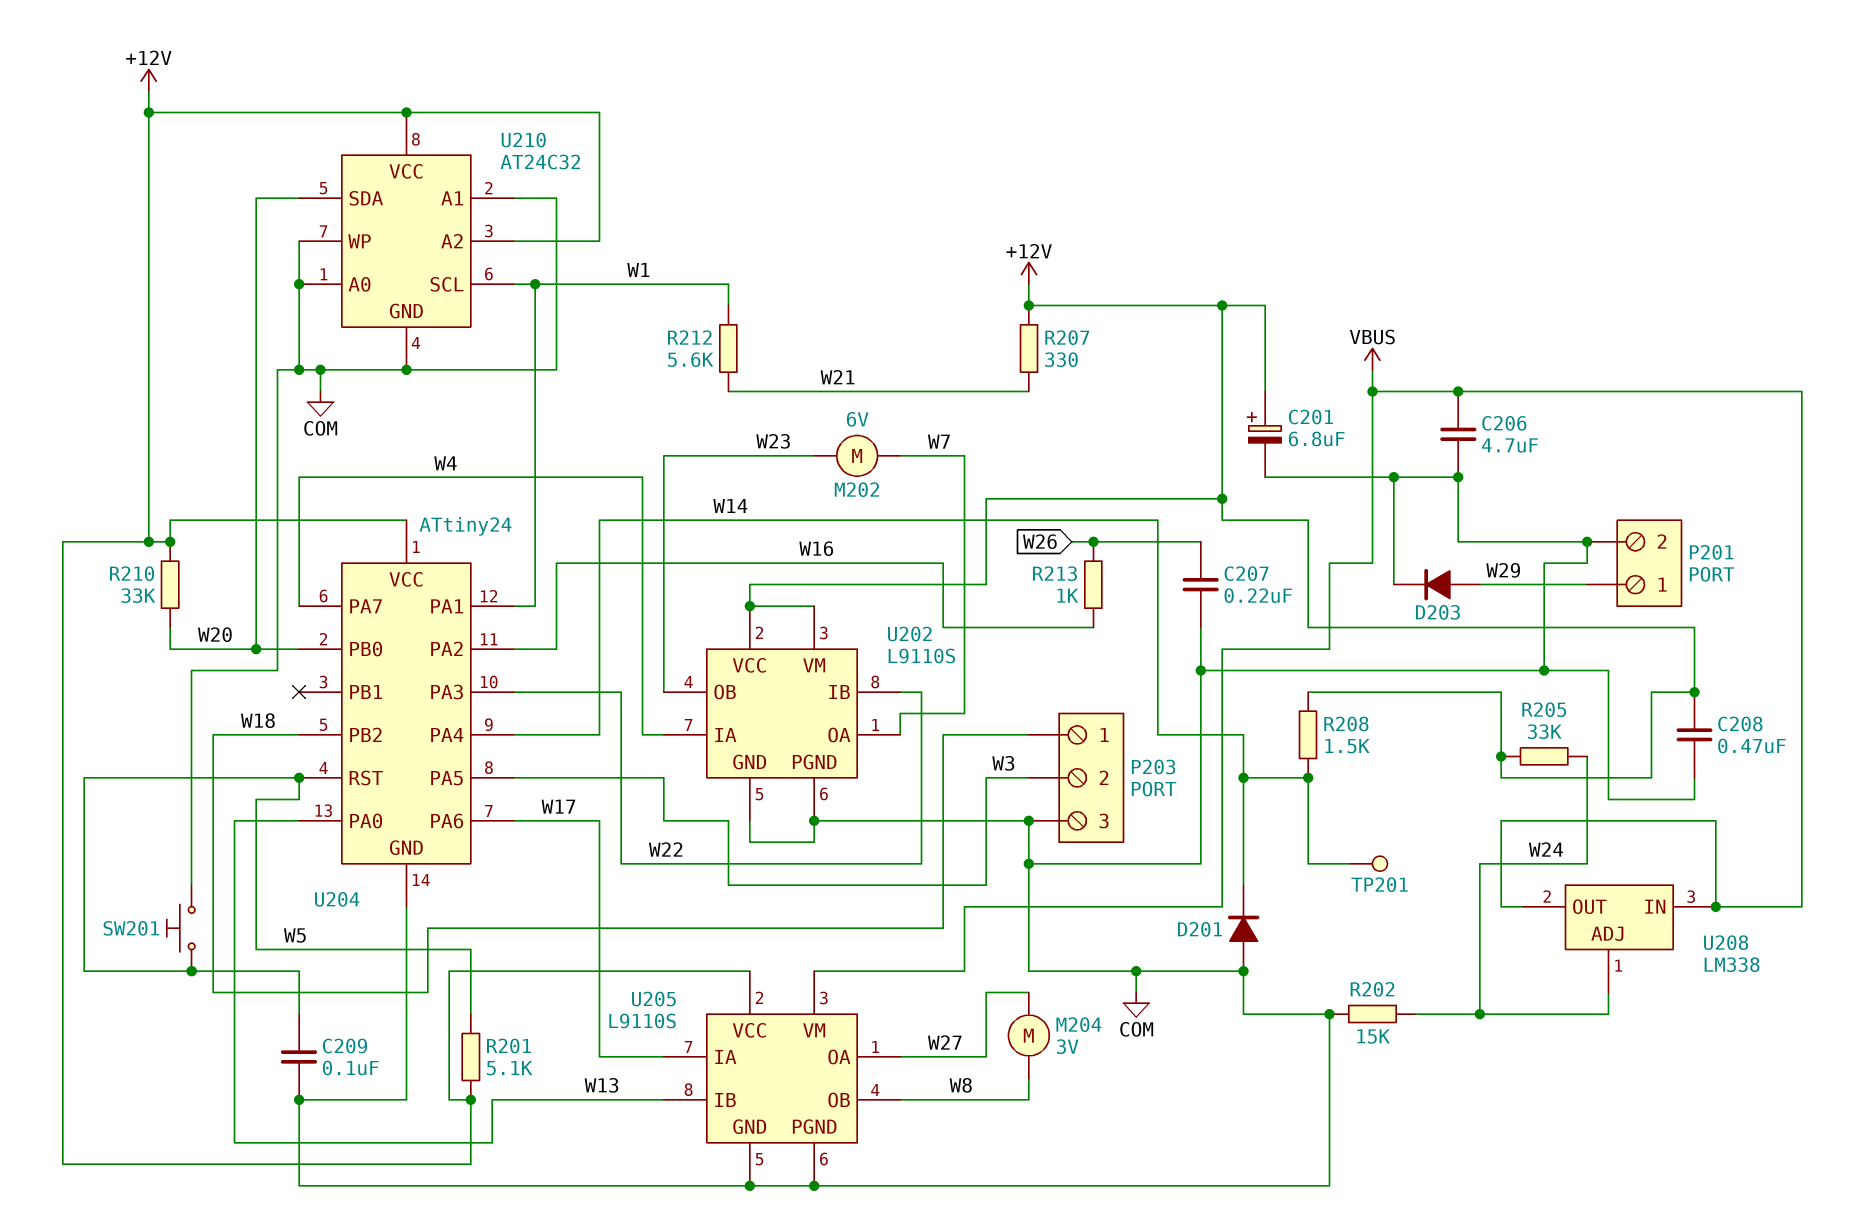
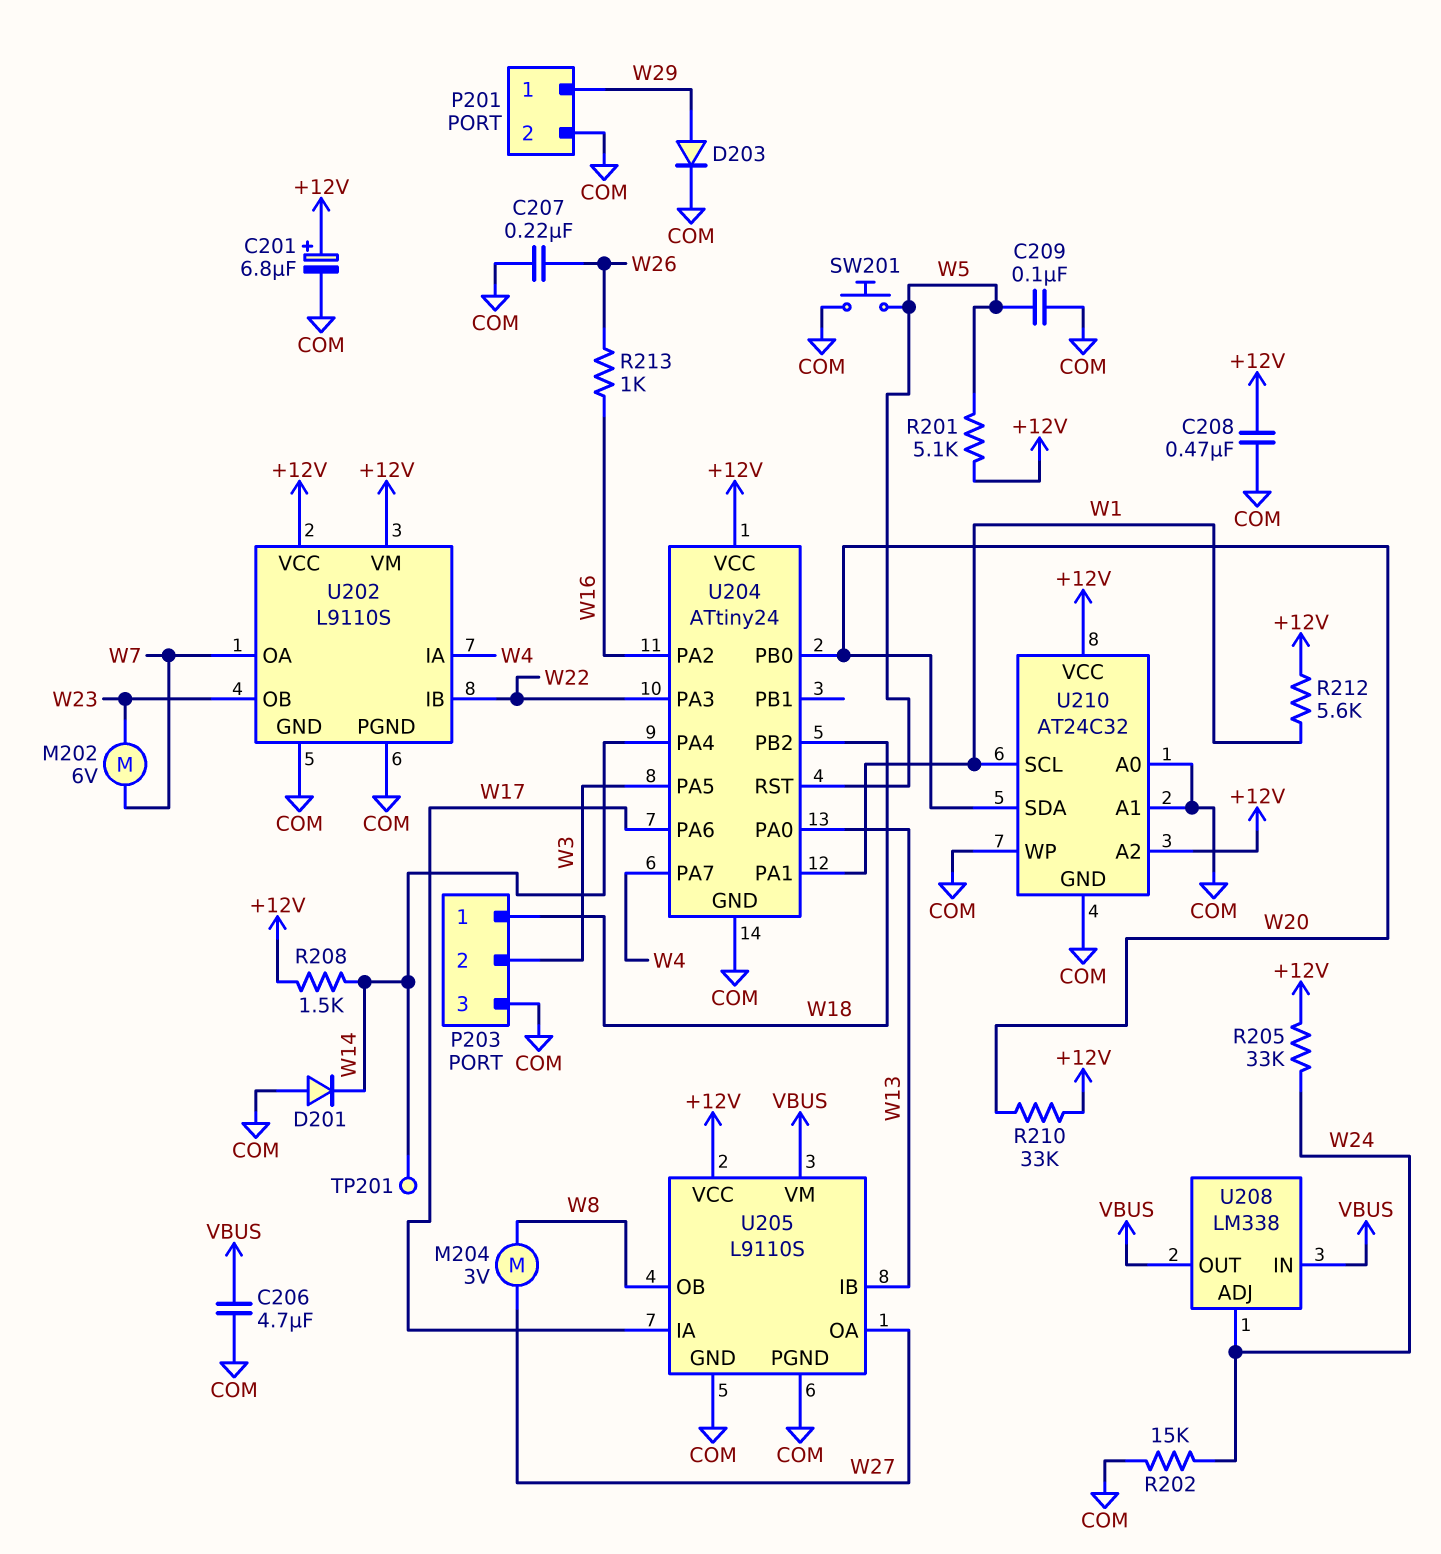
R207: 330 (+12V, W21) -> none
R212: 5.6k (W1, W21) -> 5.6k (+12V, W1)

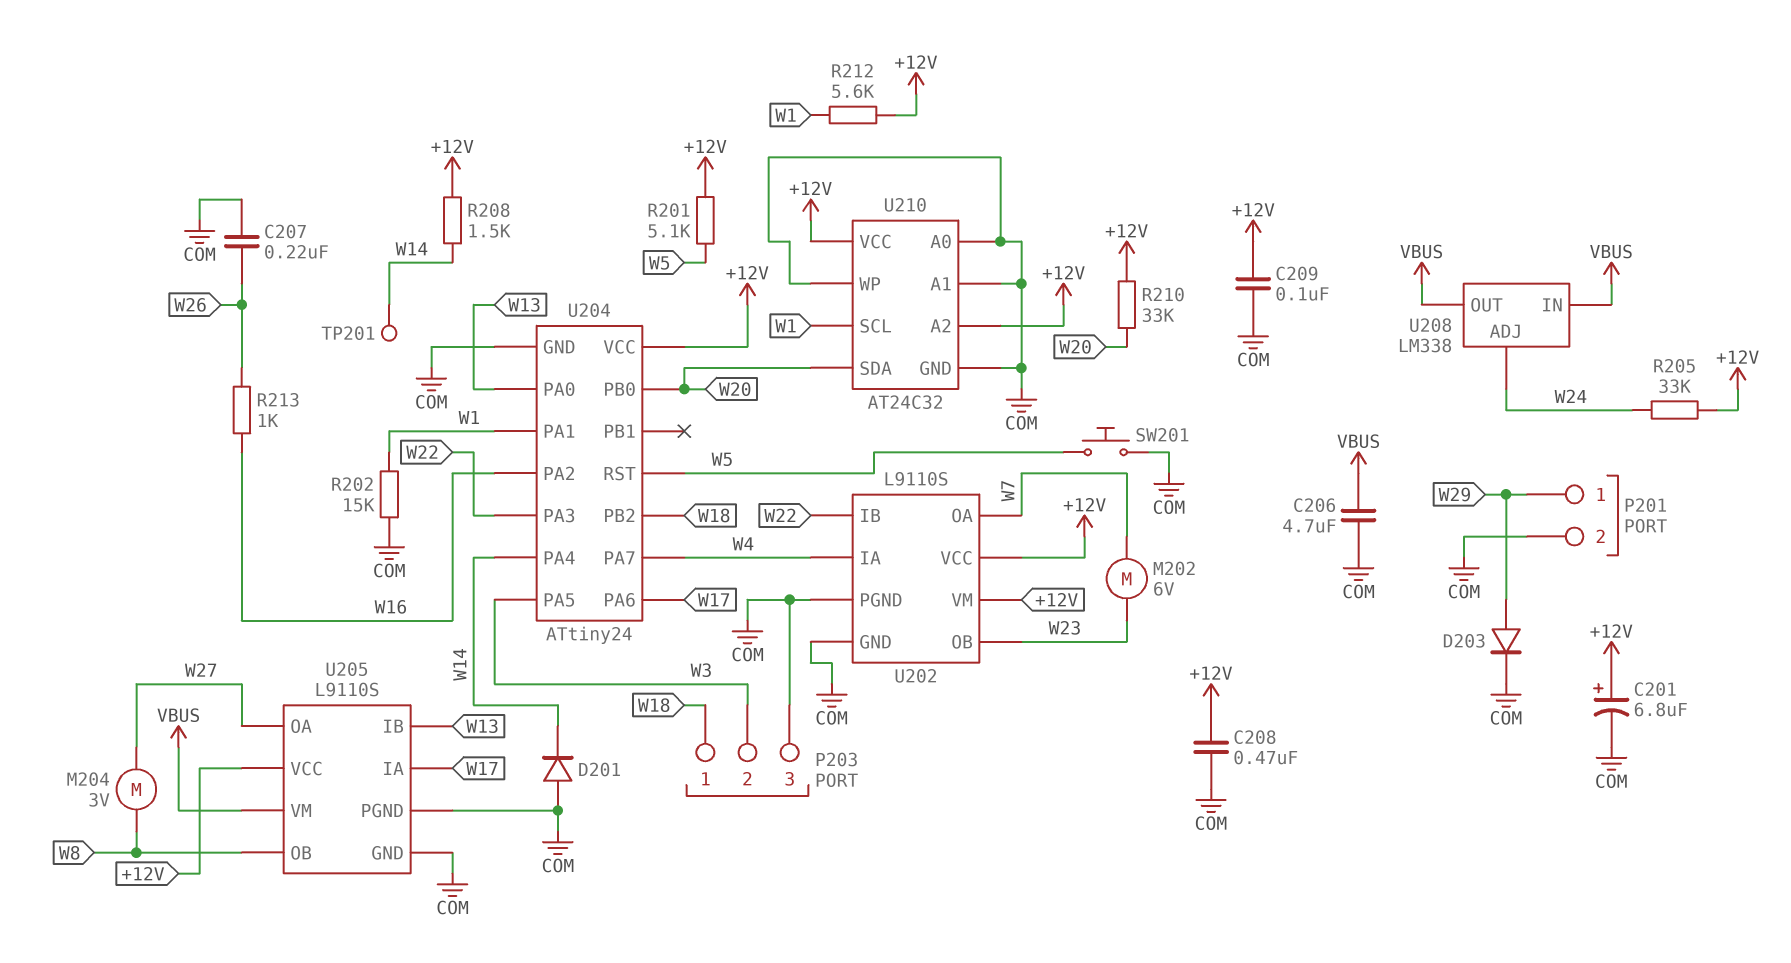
C209: 100nF (COM, W5) -> 100nF (+12V, COM)
R202: 15k (COM, W24) -> 15k (COM, W1)

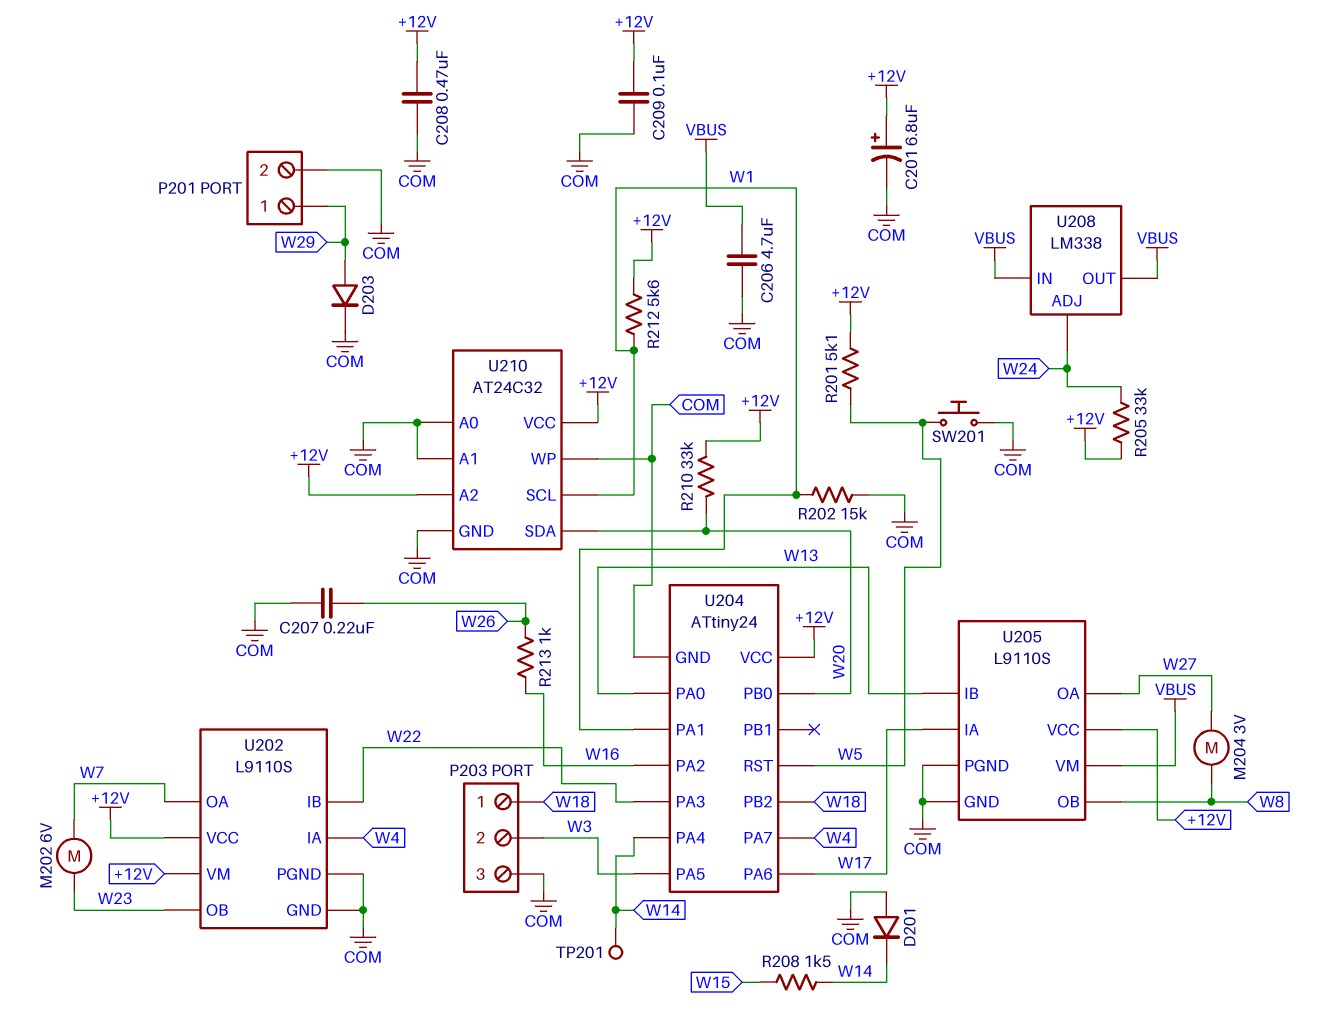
R208: 1.5k (+12V, W14) -> 1.5k (W14, W15)

